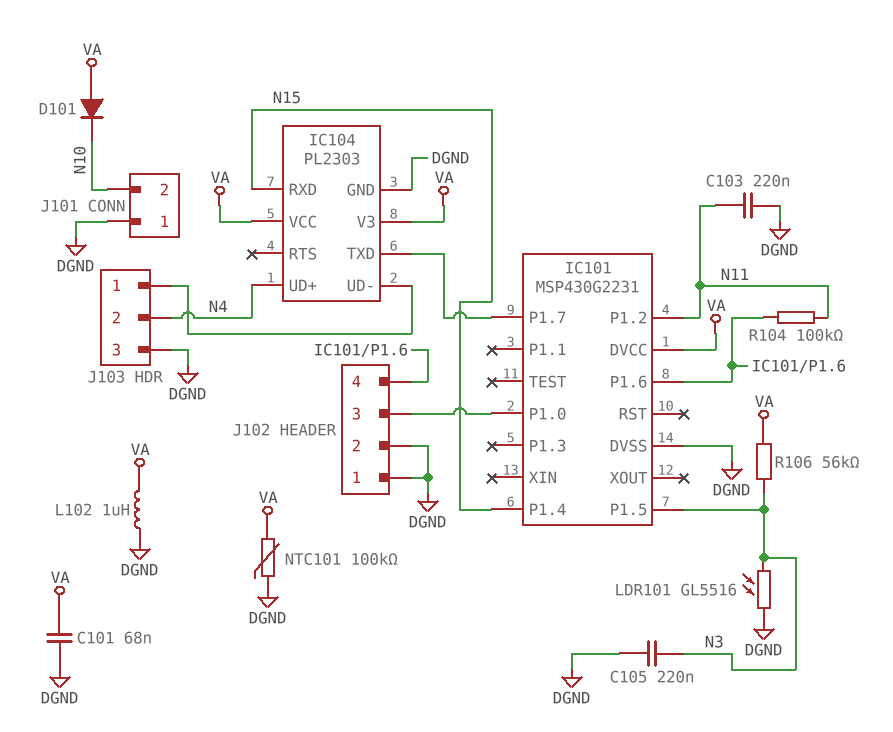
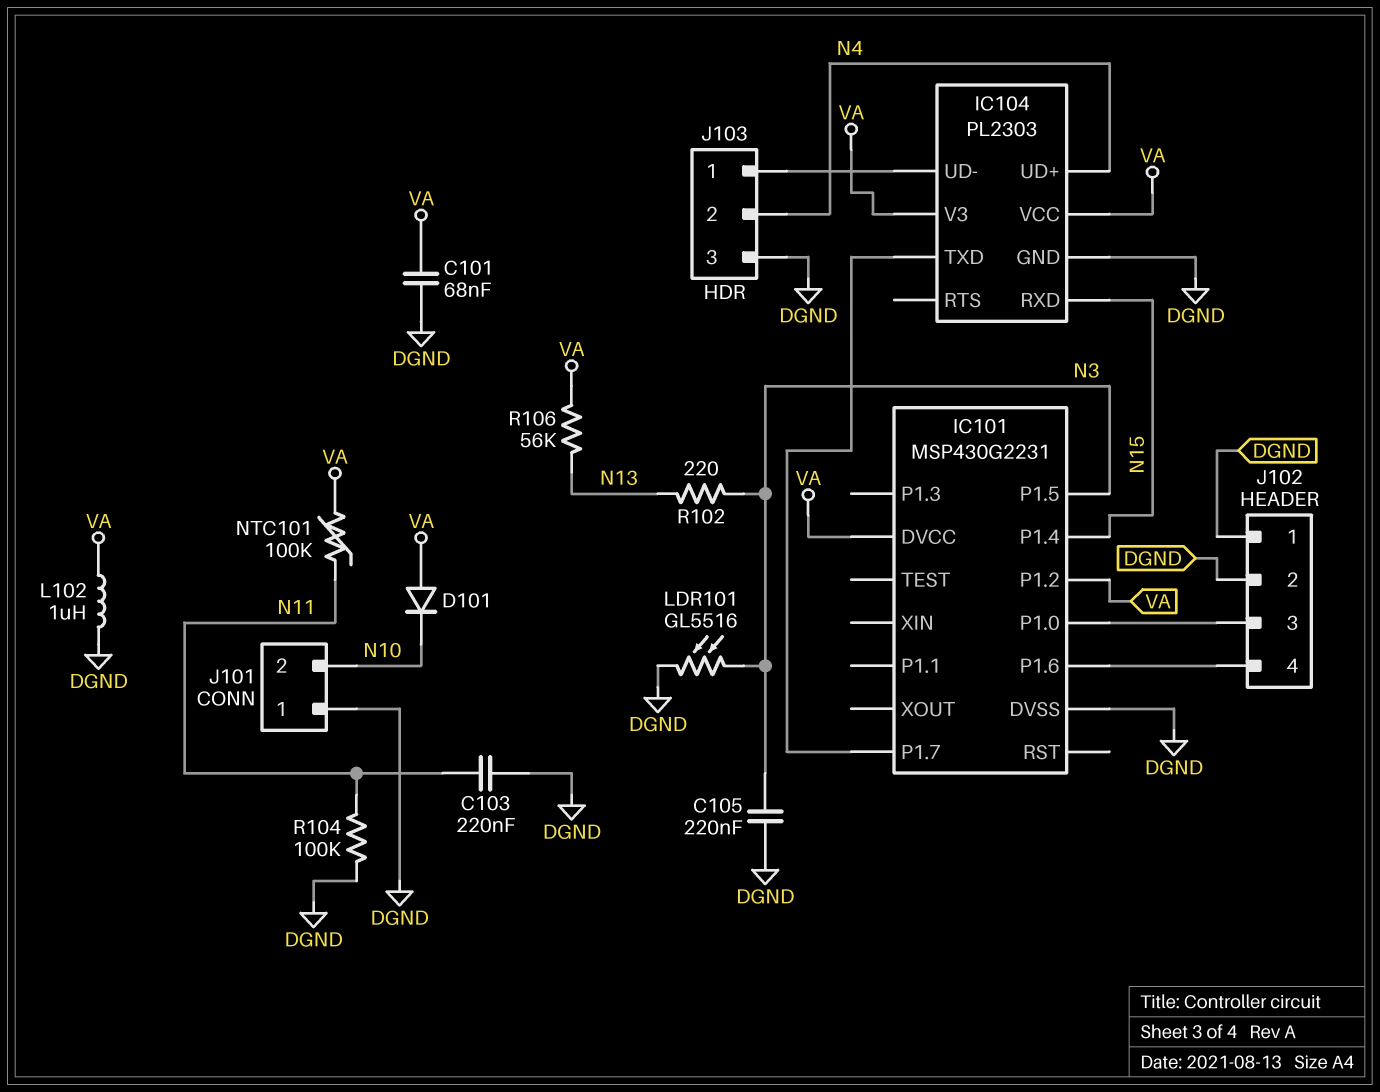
IC101 pin P1.2: N11 -> VA
NTC101: 100k (DGND, VA) -> 100k (N11, VA)
R102: none -> 220 (N3, N13)
R104: 100k (IC101/P1.6, N11) -> 100k (DGND, N11)
R106: 56k (N3, VA) -> 56k (N13, VA)

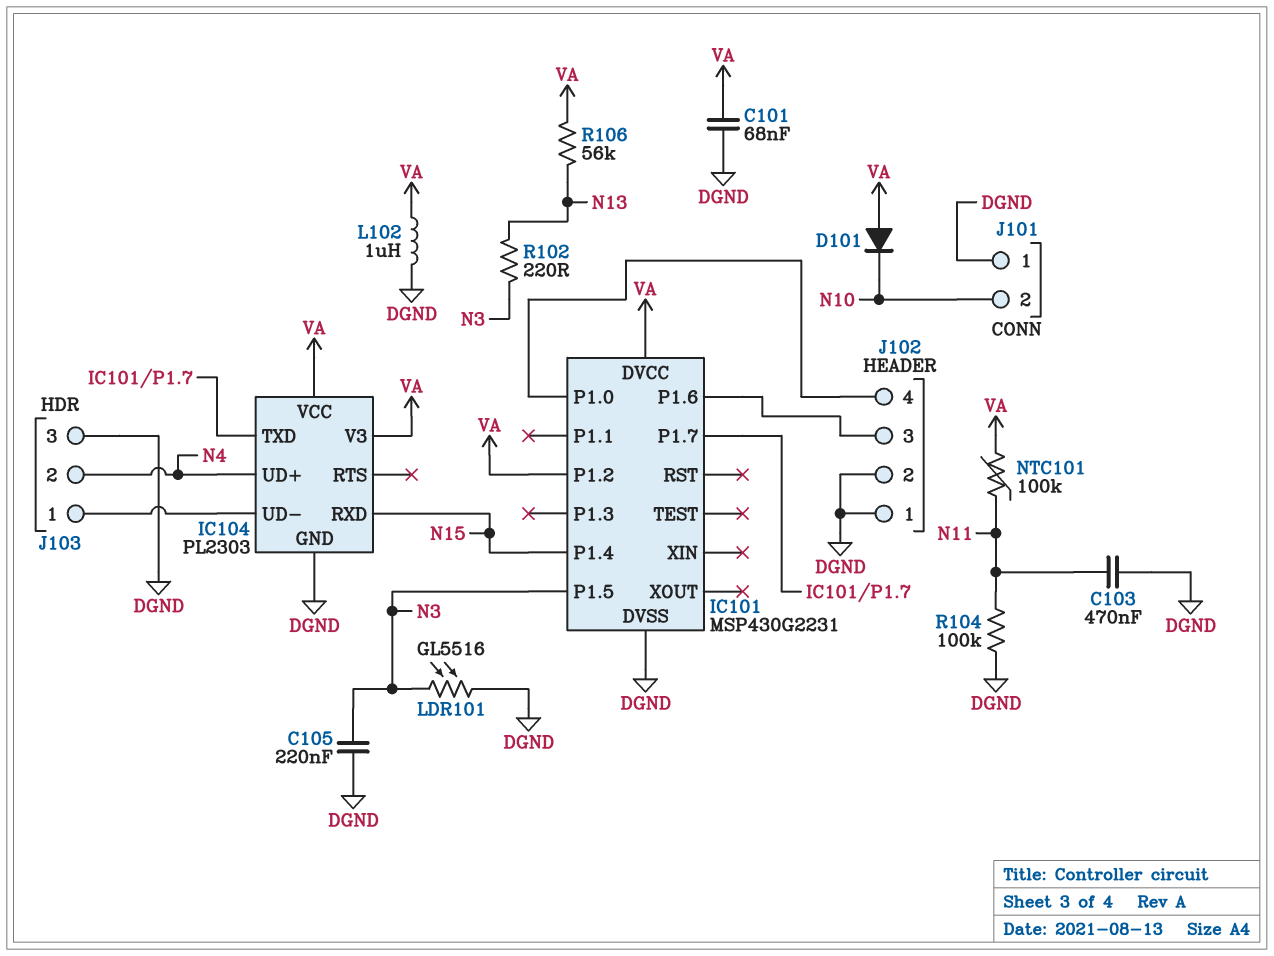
C103: 220nF (DGND, N11) -> 470nF (DGND, N11)
J102 pin 3: IC101/P1.0 -> IC101/P1.6
J102 pin 4: IC101/P1.6 -> IC101/P1.0

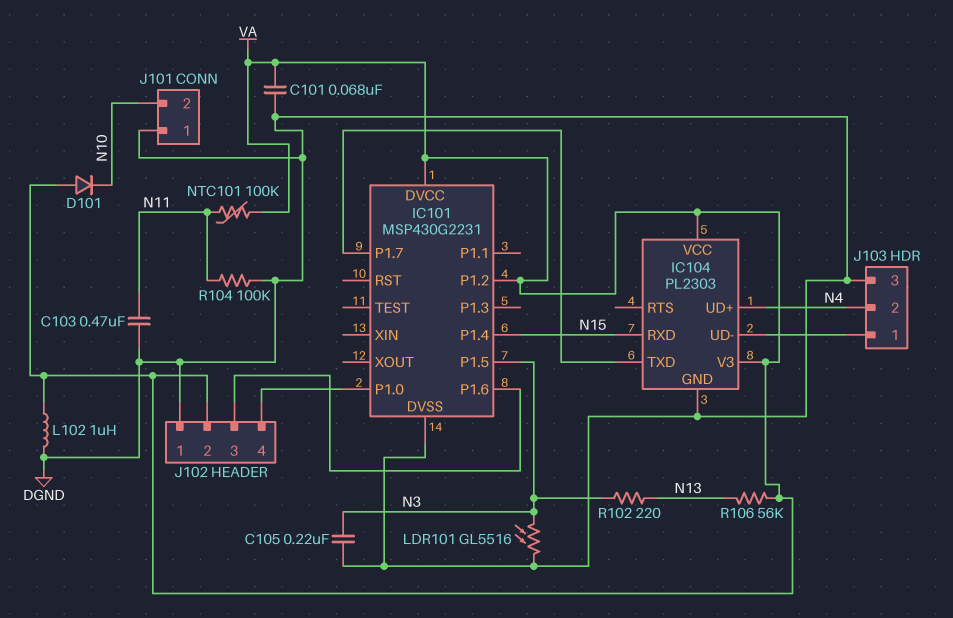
J102 pin 2: DGND -> VA

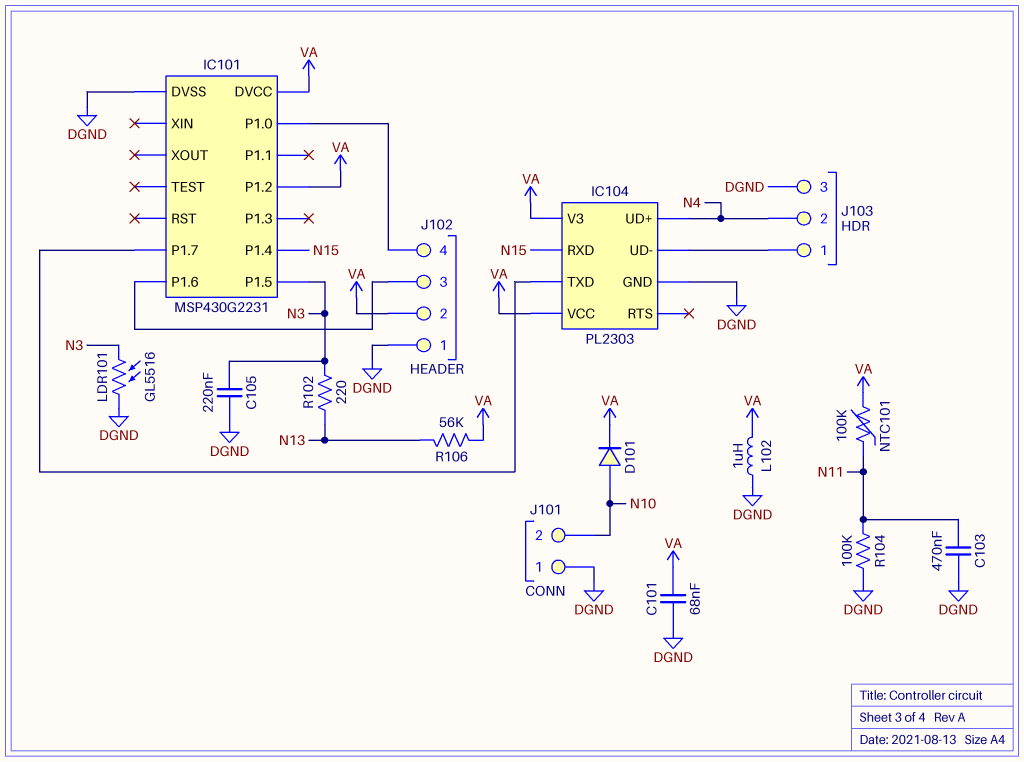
D101: diode (A VA, K N10) -> diode (A N10, K VA)

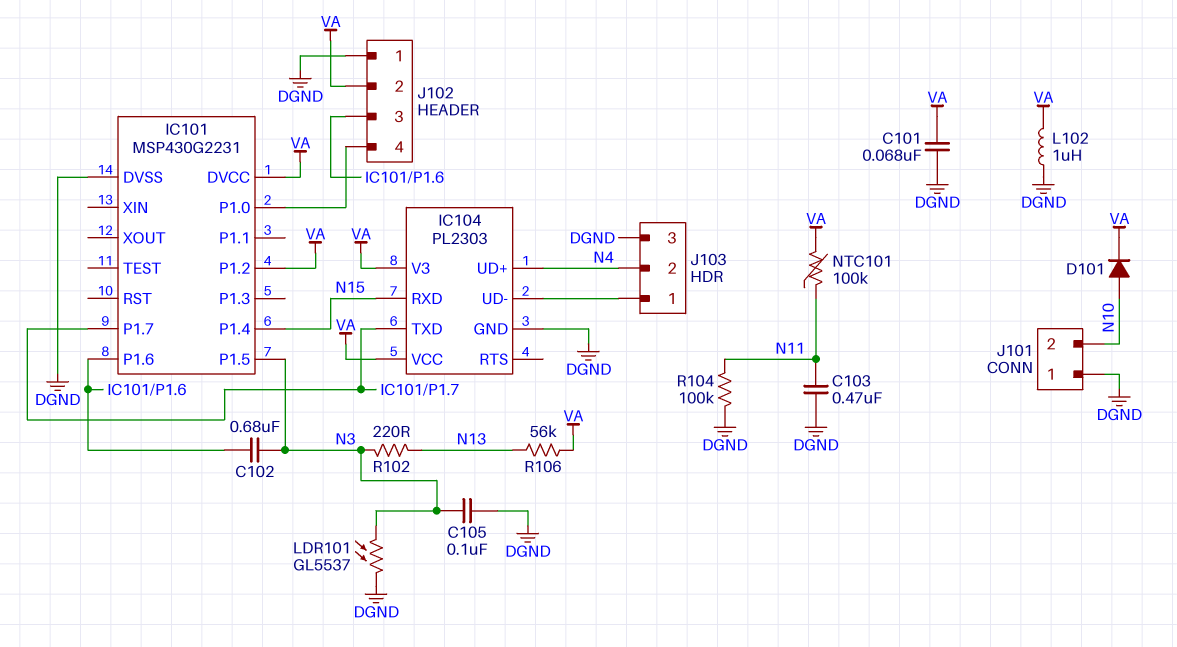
C102: none -> 680nF (IC101/P1.6, N3)
C105: 220nF (DGND, N3) -> 100nF (DGND, N3)
LDR101: GL5516 (DGND, N3) -> GL5537 (DGND, N3)

